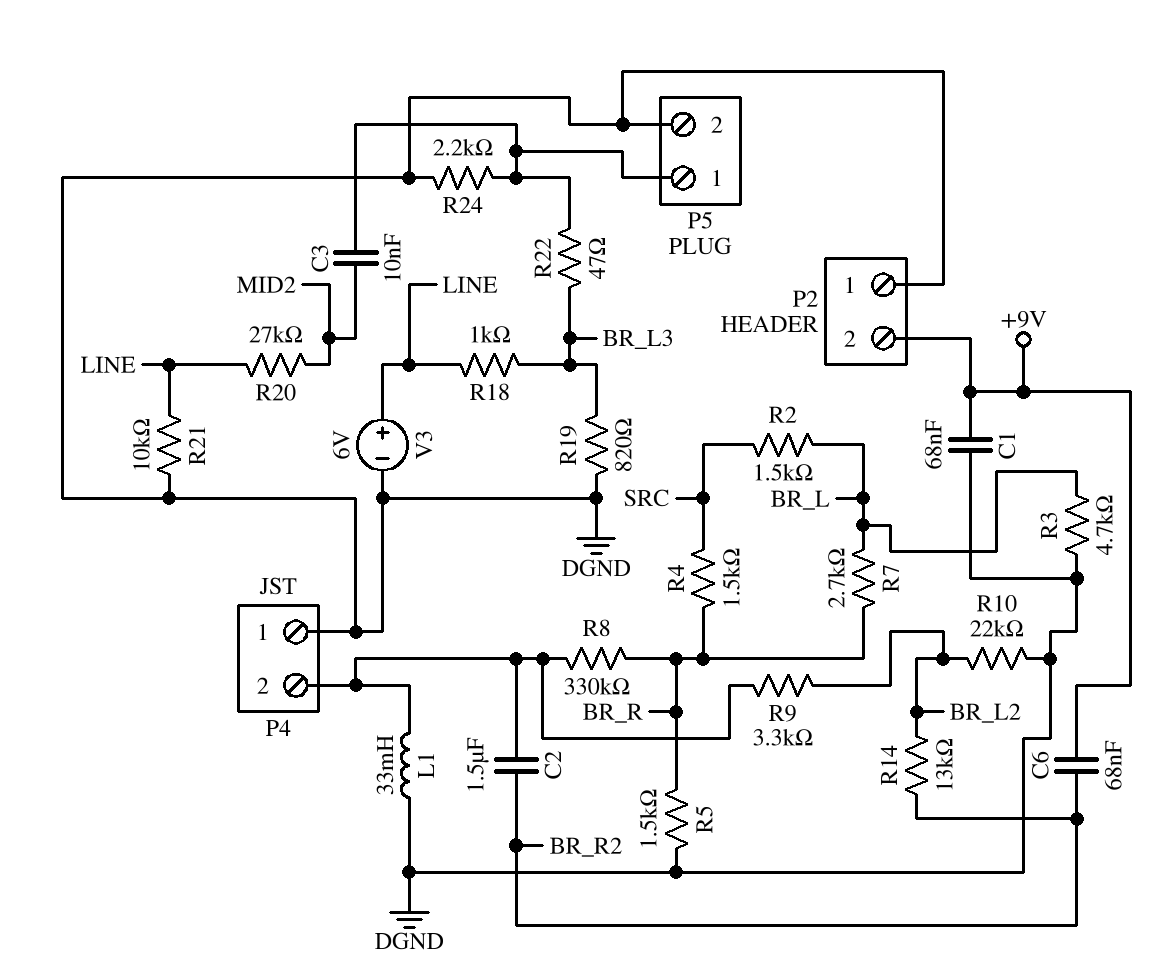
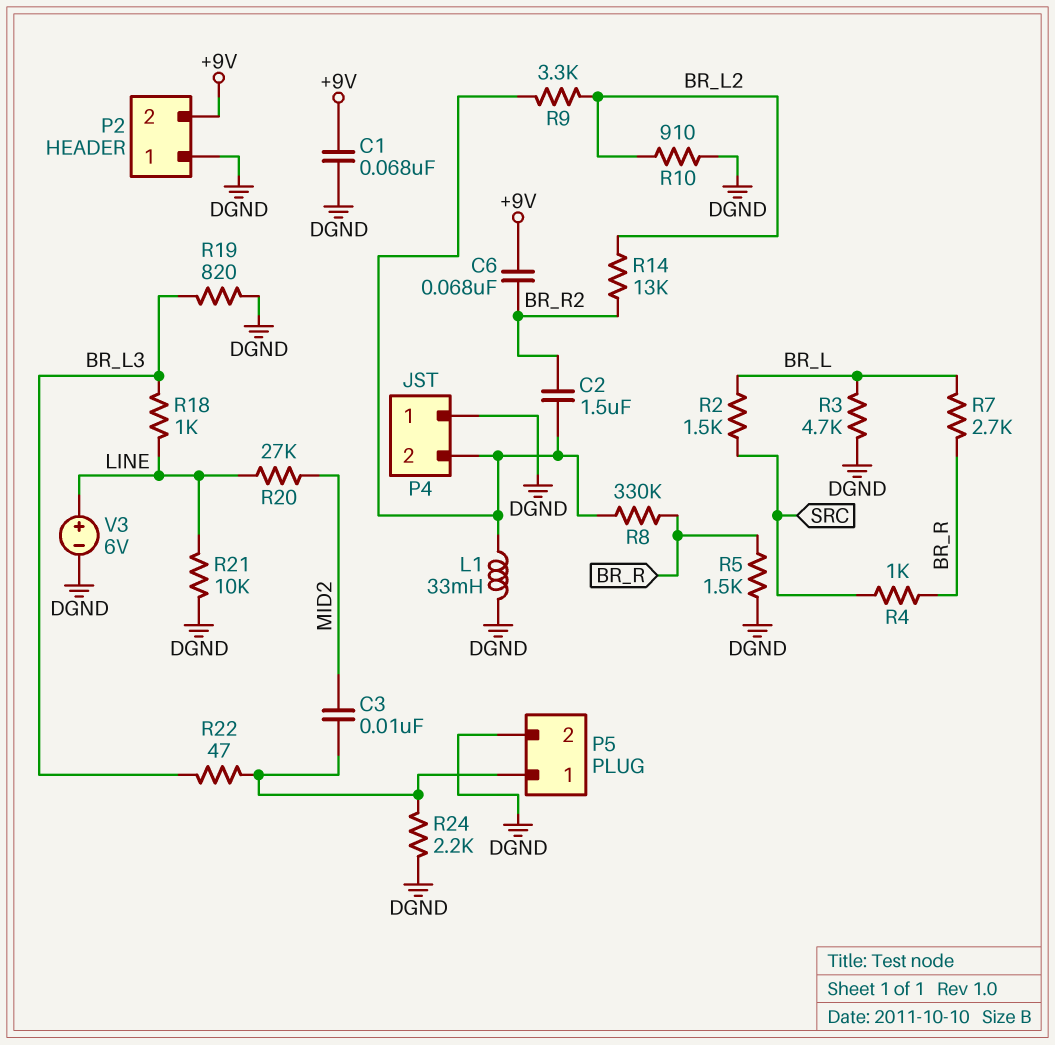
R4: 1.5k (BR_R, SRC) -> 1k (BR_R, SRC)
R10: 22k (BR_L2, DGND) -> 910 (BR_L2, DGND)

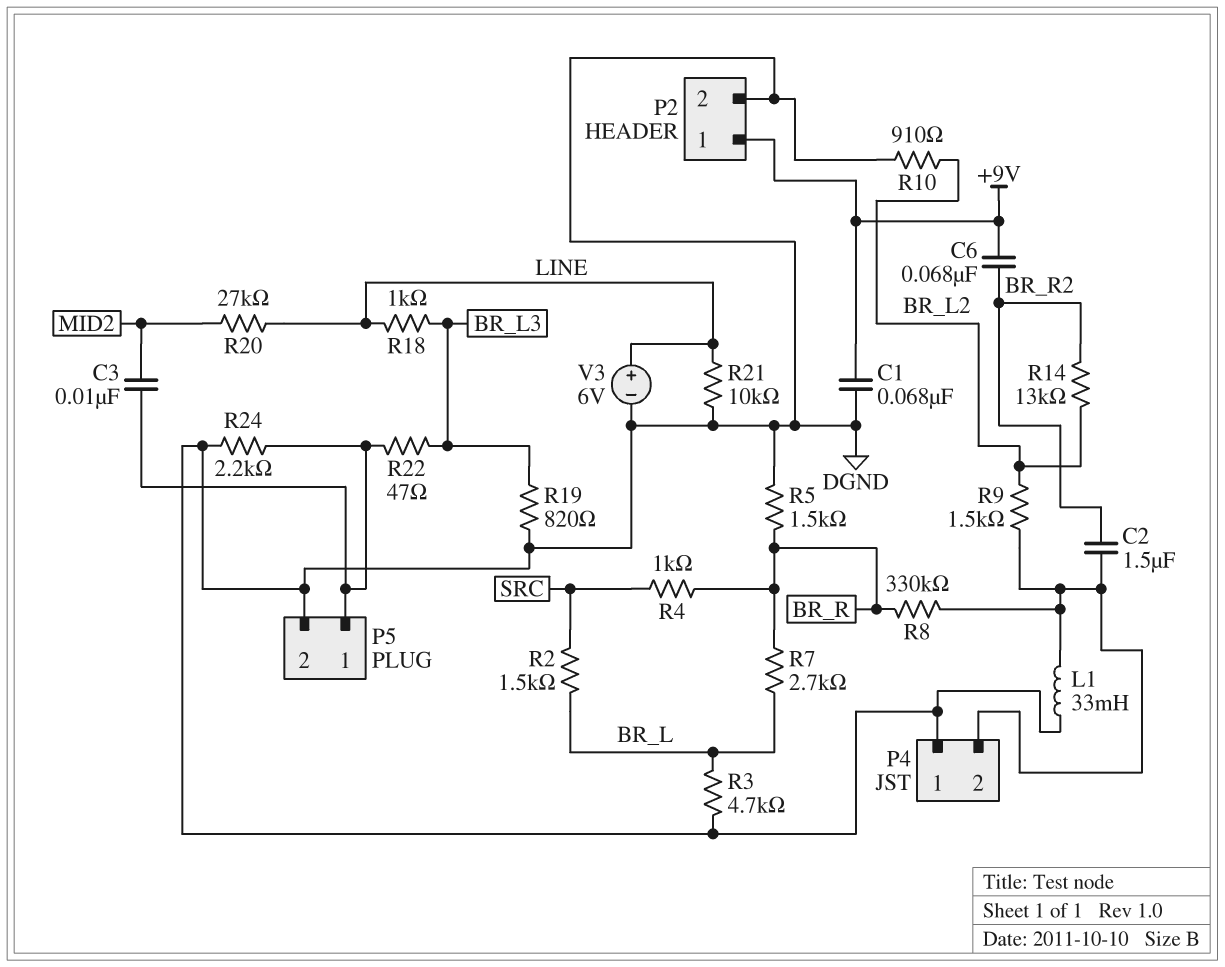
P2 pin 1: DGND -> +9V
P2 pin 2: +9V -> DGND
R9: 3.3k (BR_L2, P4/2) -> 1.5k (BR_L2, P4/2)

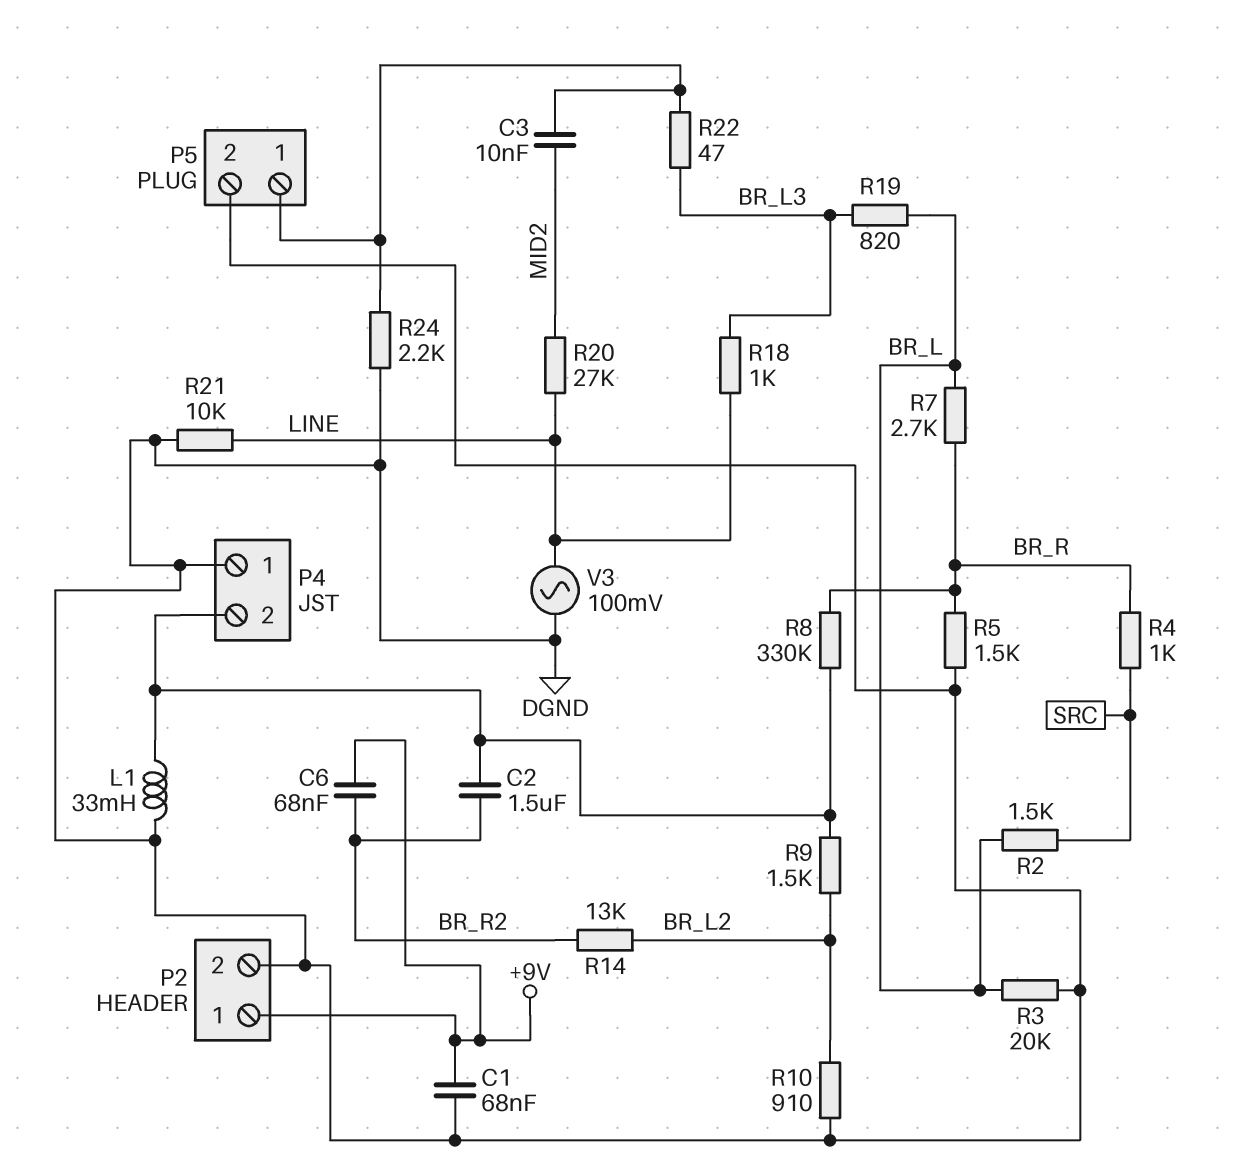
R3: 4.7k (BR_L, DGND) -> 20k (BR_L, DGND)
R19: 820 (BR_L3, DGND) -> 820 (BR_L, BR_L3)
V3: 6V (plus LINE, minus DGND) -> AC 100mV (DGND, LINE)

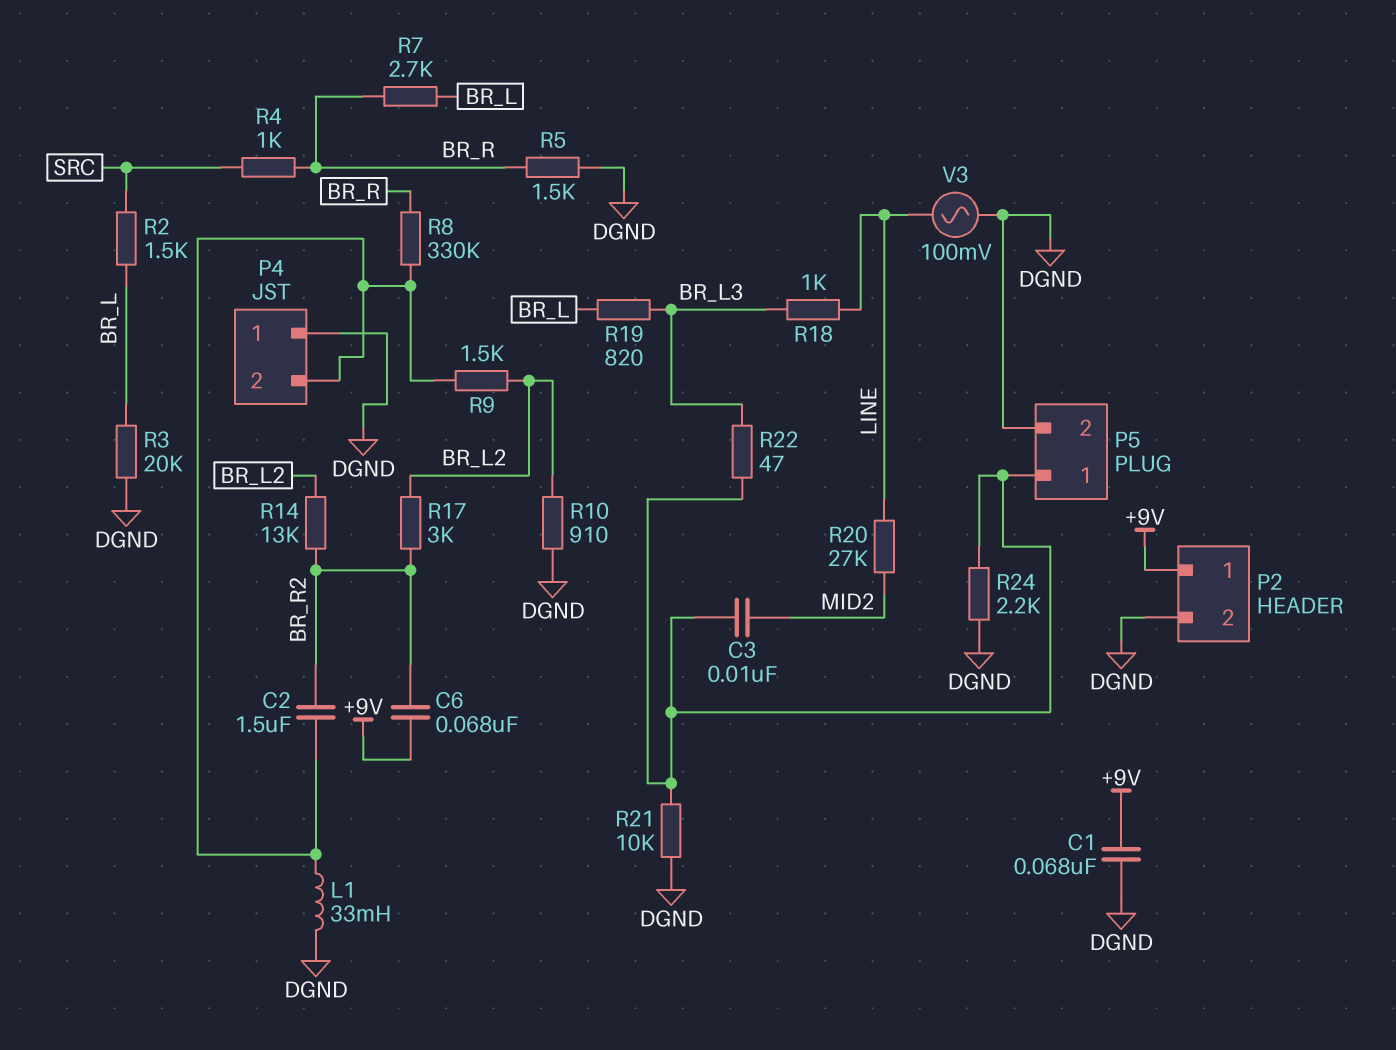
R17: none -> 3k (BR_L2, BR_R2)
R21: 10k (DGND, LINE) -> 10k (DGND, P5/1)

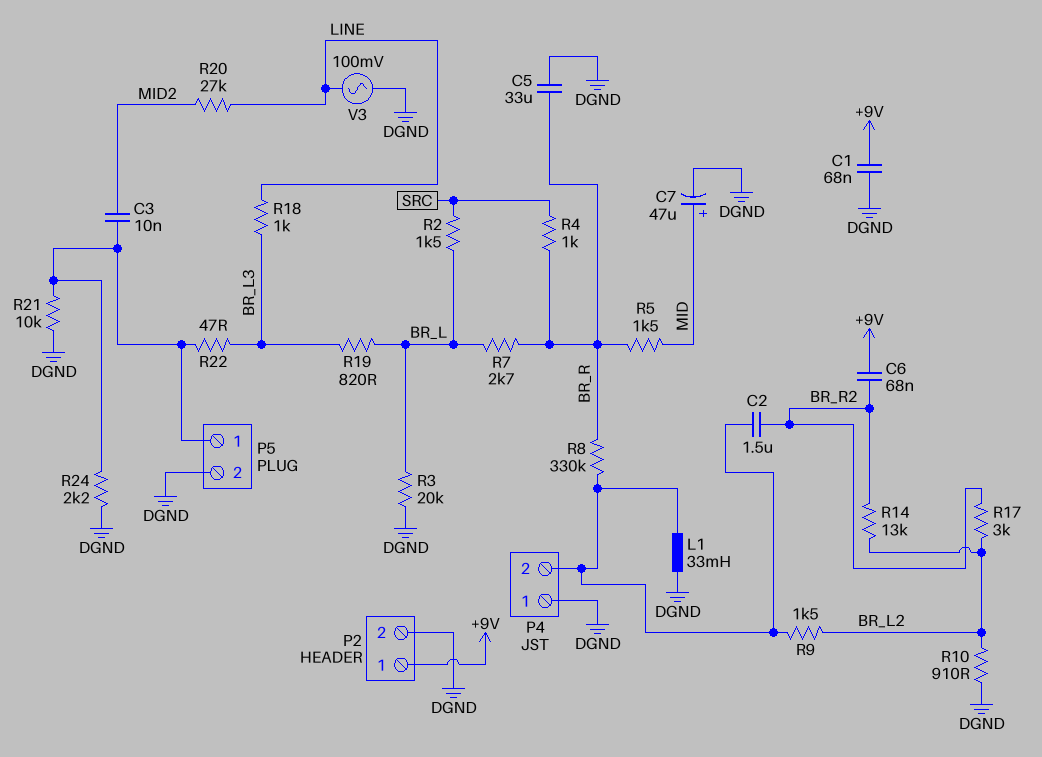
C5: none -> 33uF (BR_R, DGND)
C7: none -> 47uF (plus MID, minus DGND)
R5: 1.5k (BR_R, DGND) -> 1.5k (BR_R, MID)

